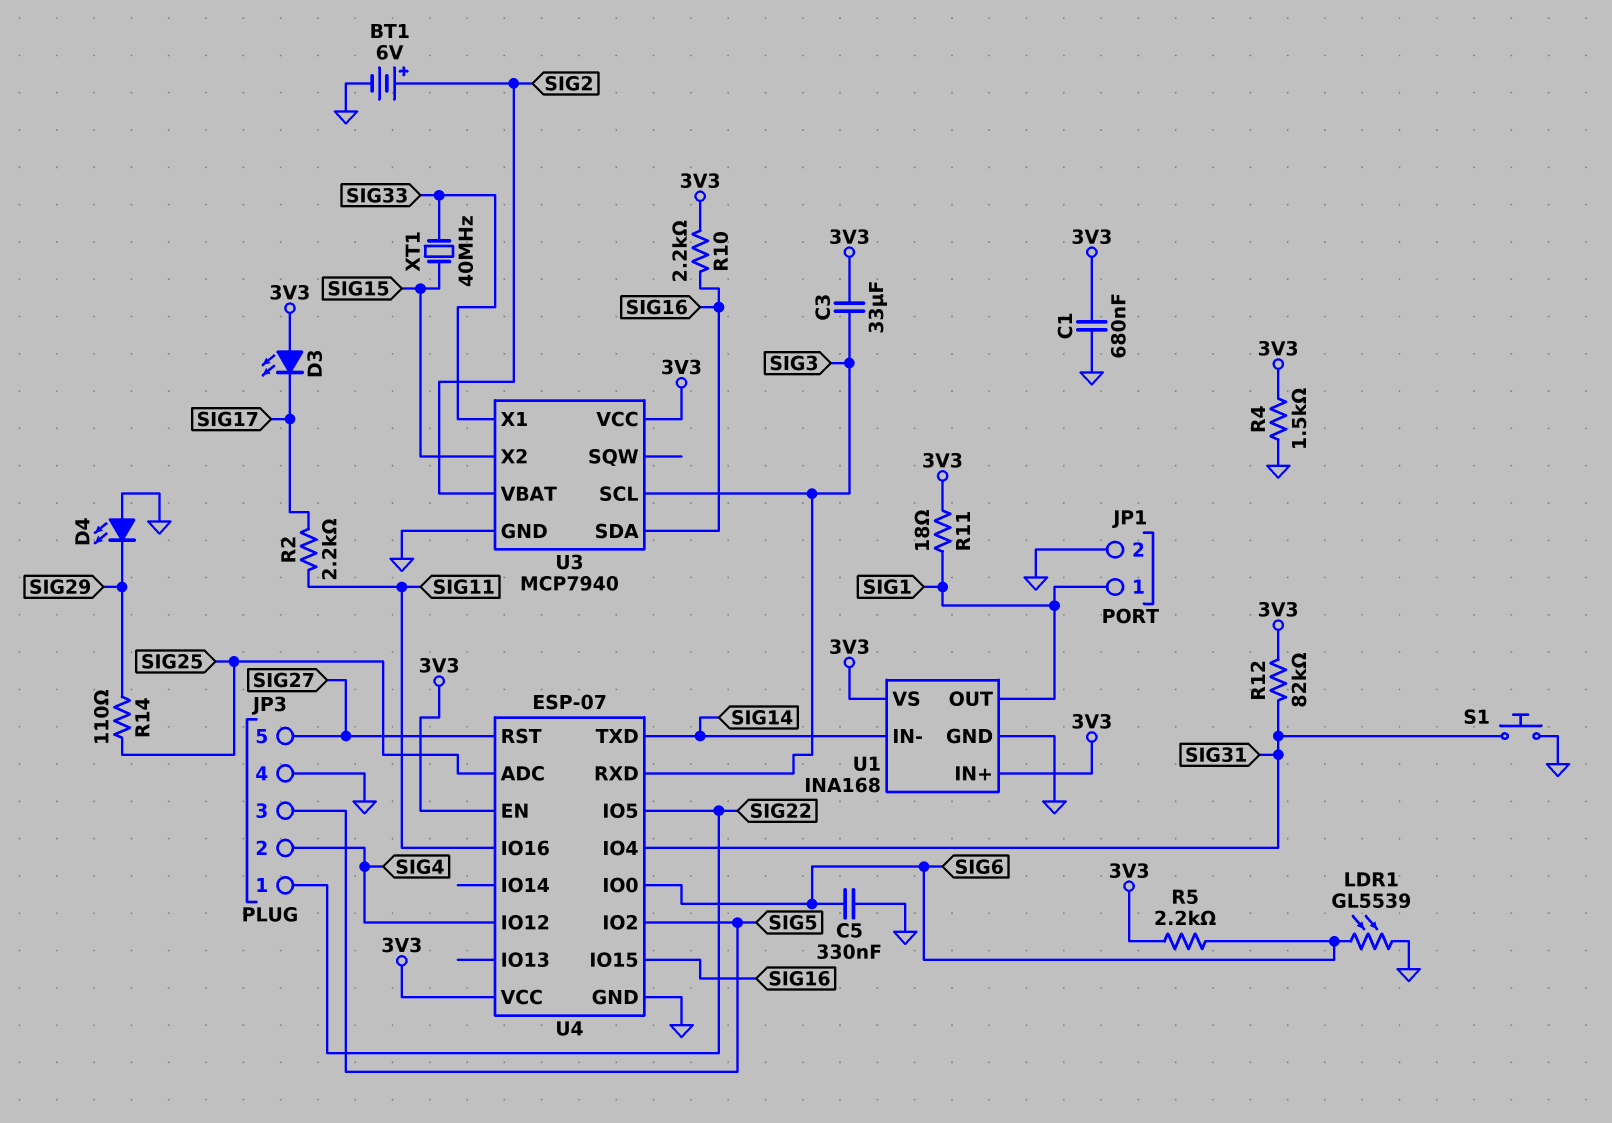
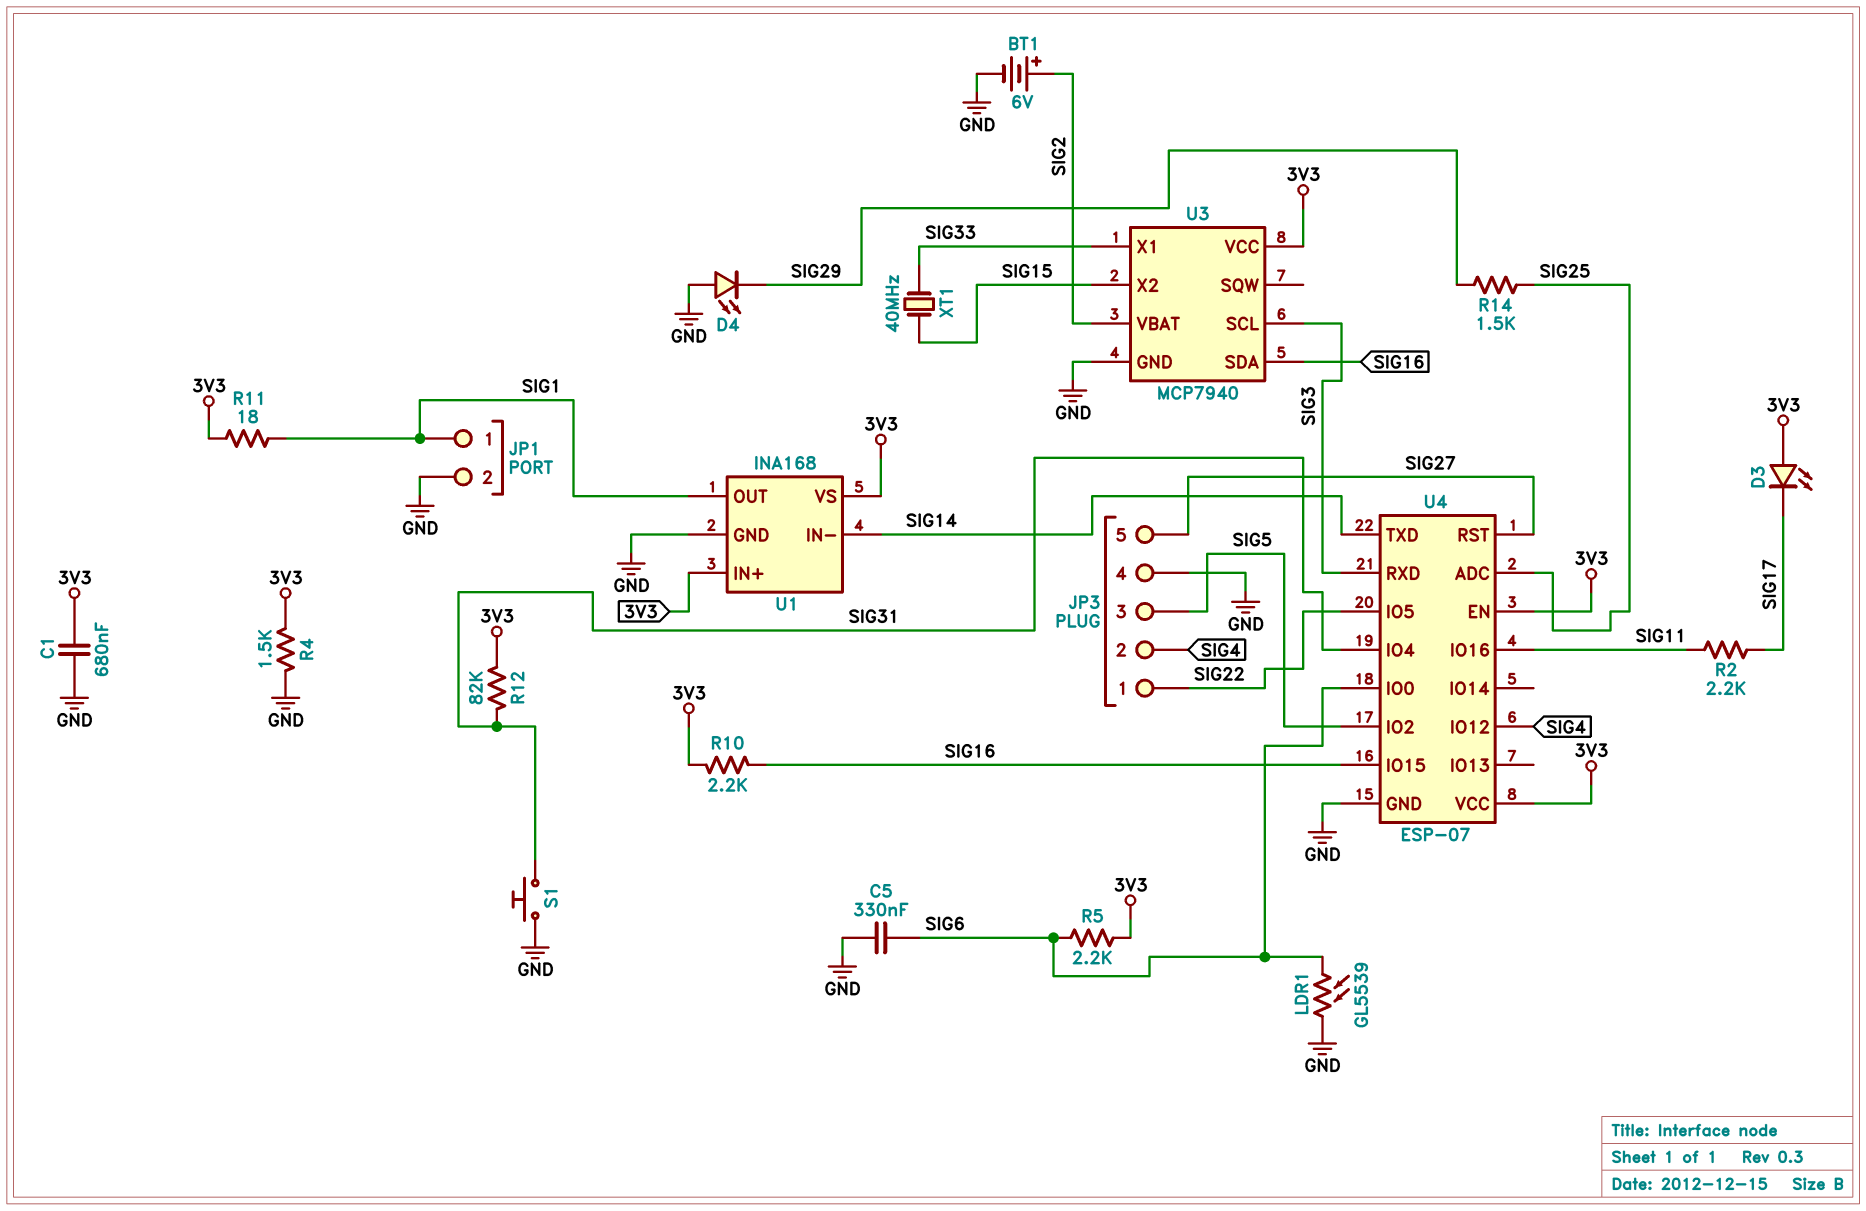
C3: 33uF (3V3, SIG3) -> none
R14: 110 (SIG25, SIG29) -> 1.5k (SIG25, SIG29)

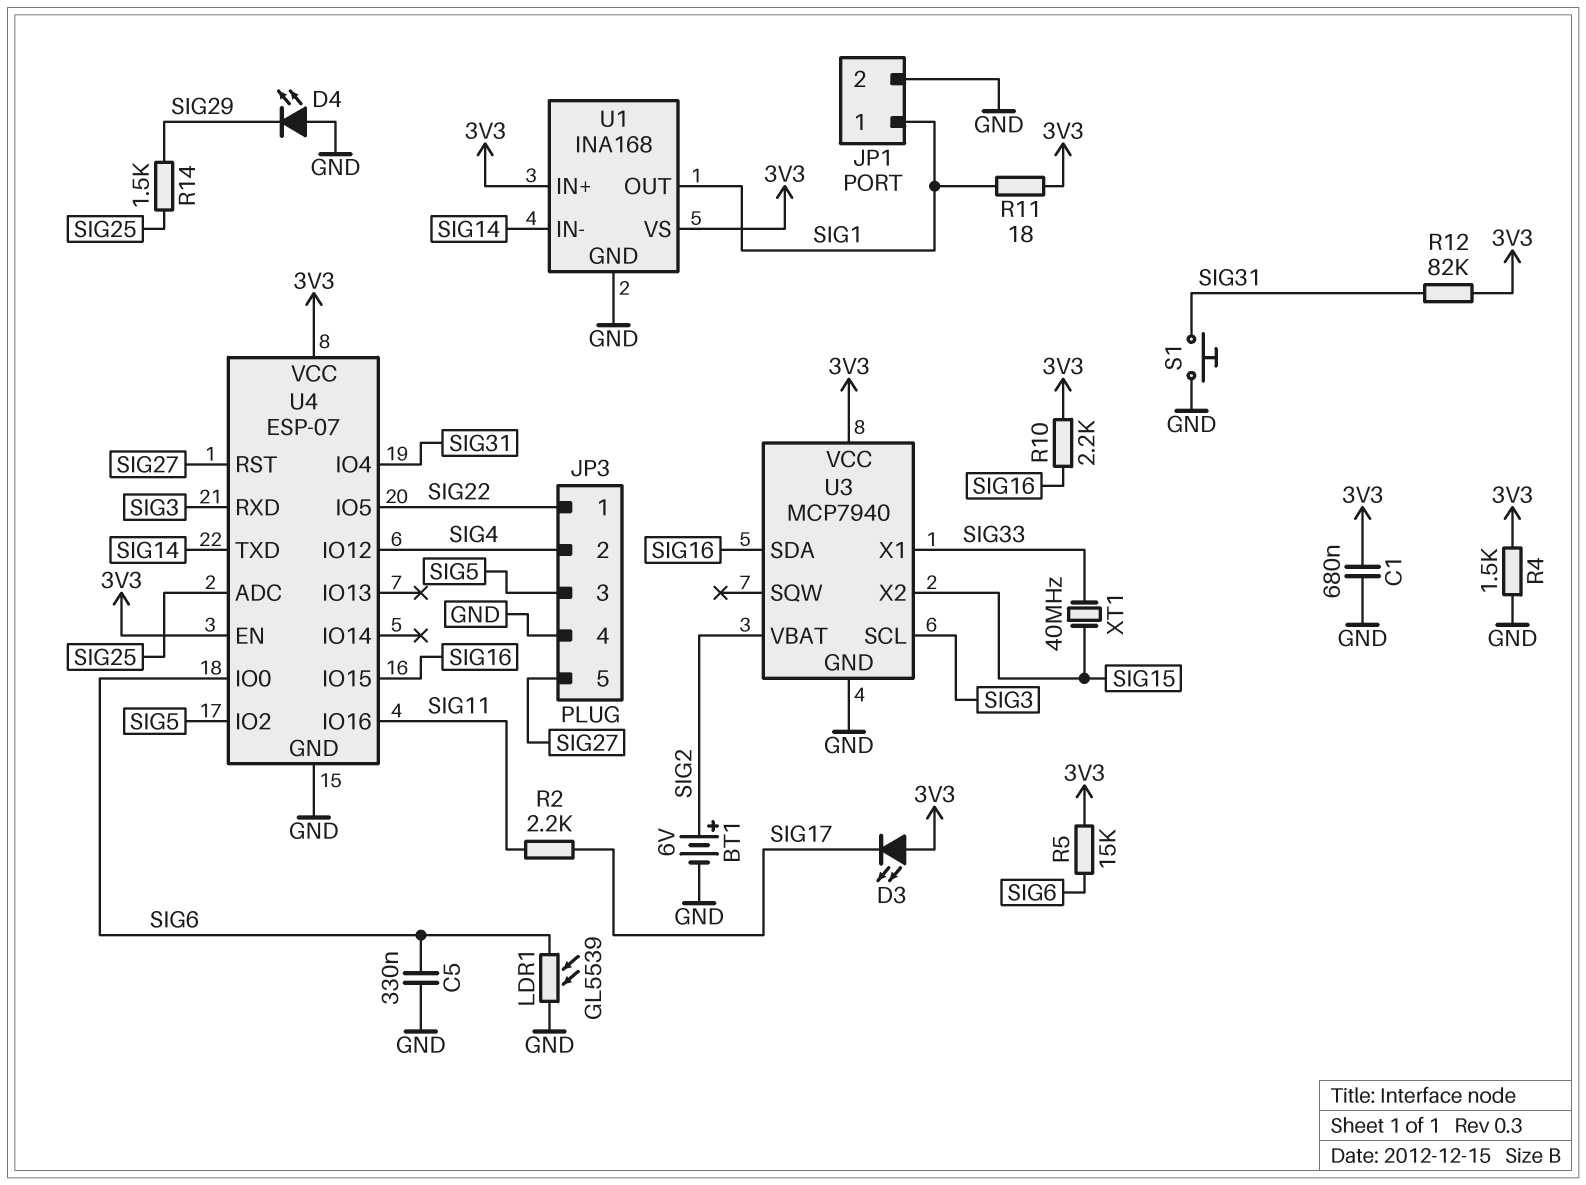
R5: 2.2k (3V3, SIG6) -> 15k (3V3, SIG6)

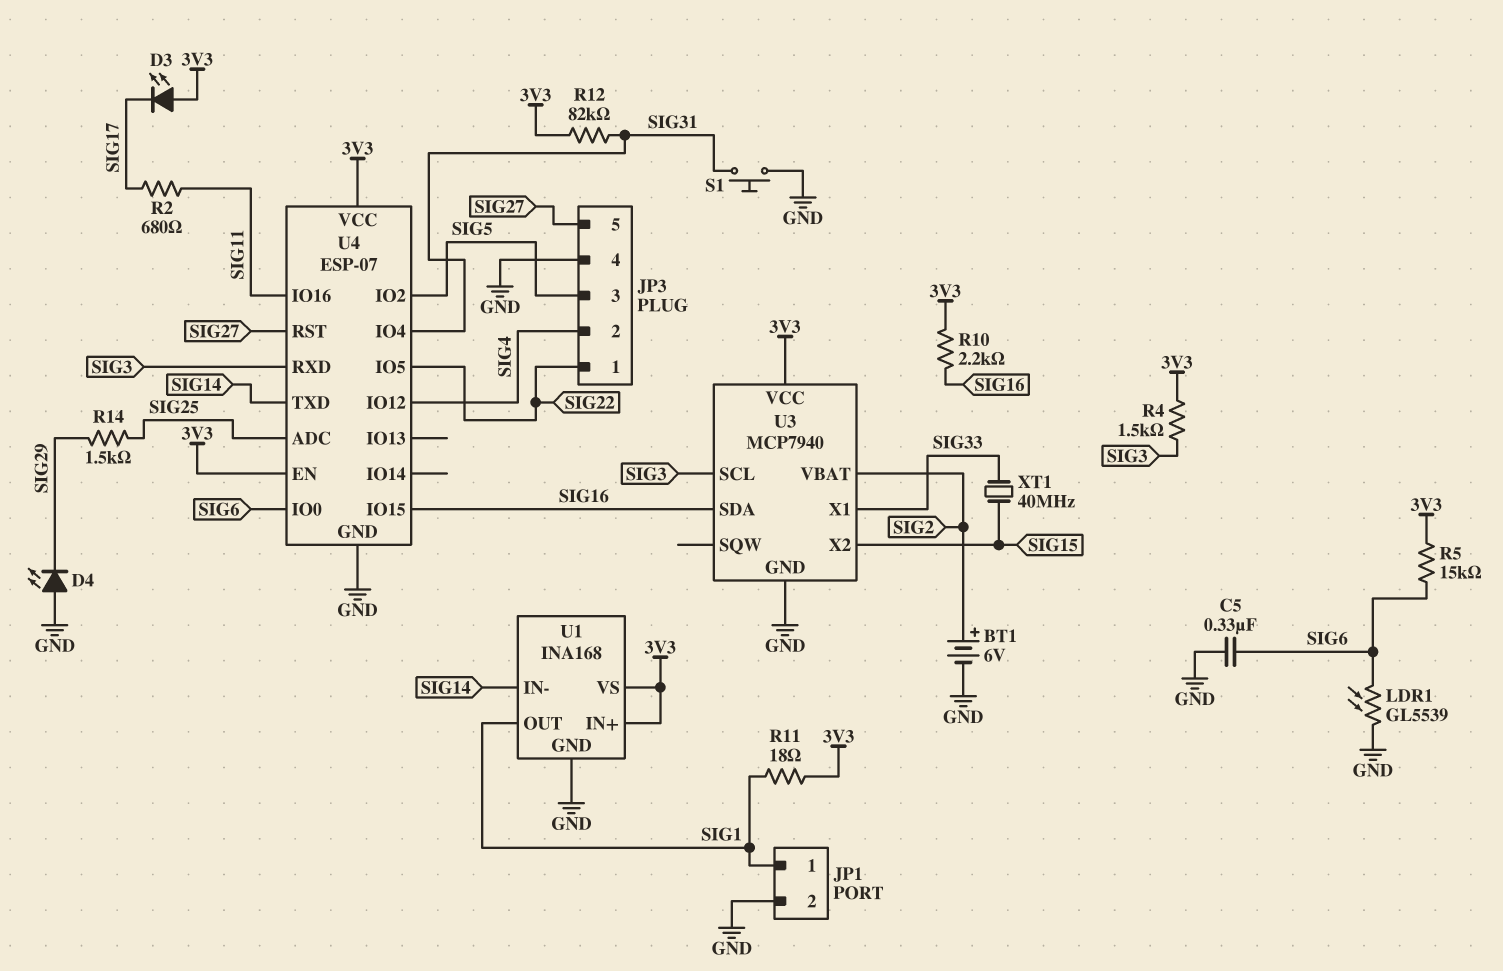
C1: 680nF (3V3, GND) -> none
R2: 2.2k (SIG11, SIG17) -> 680 (SIG11, SIG17)
R4: 1.5k (3V3, GND) -> 1.5k (3V3, SIG3)

